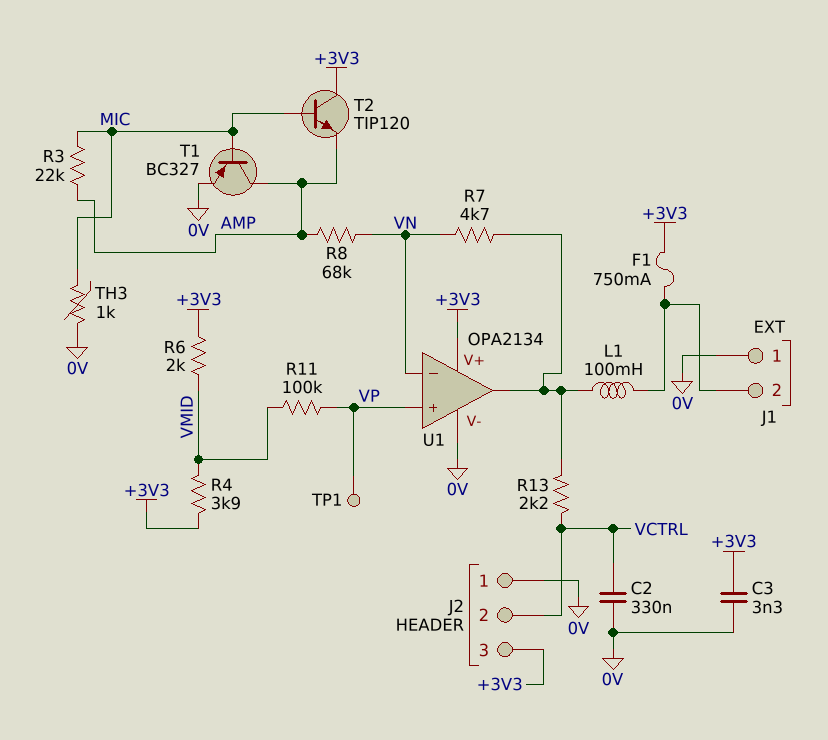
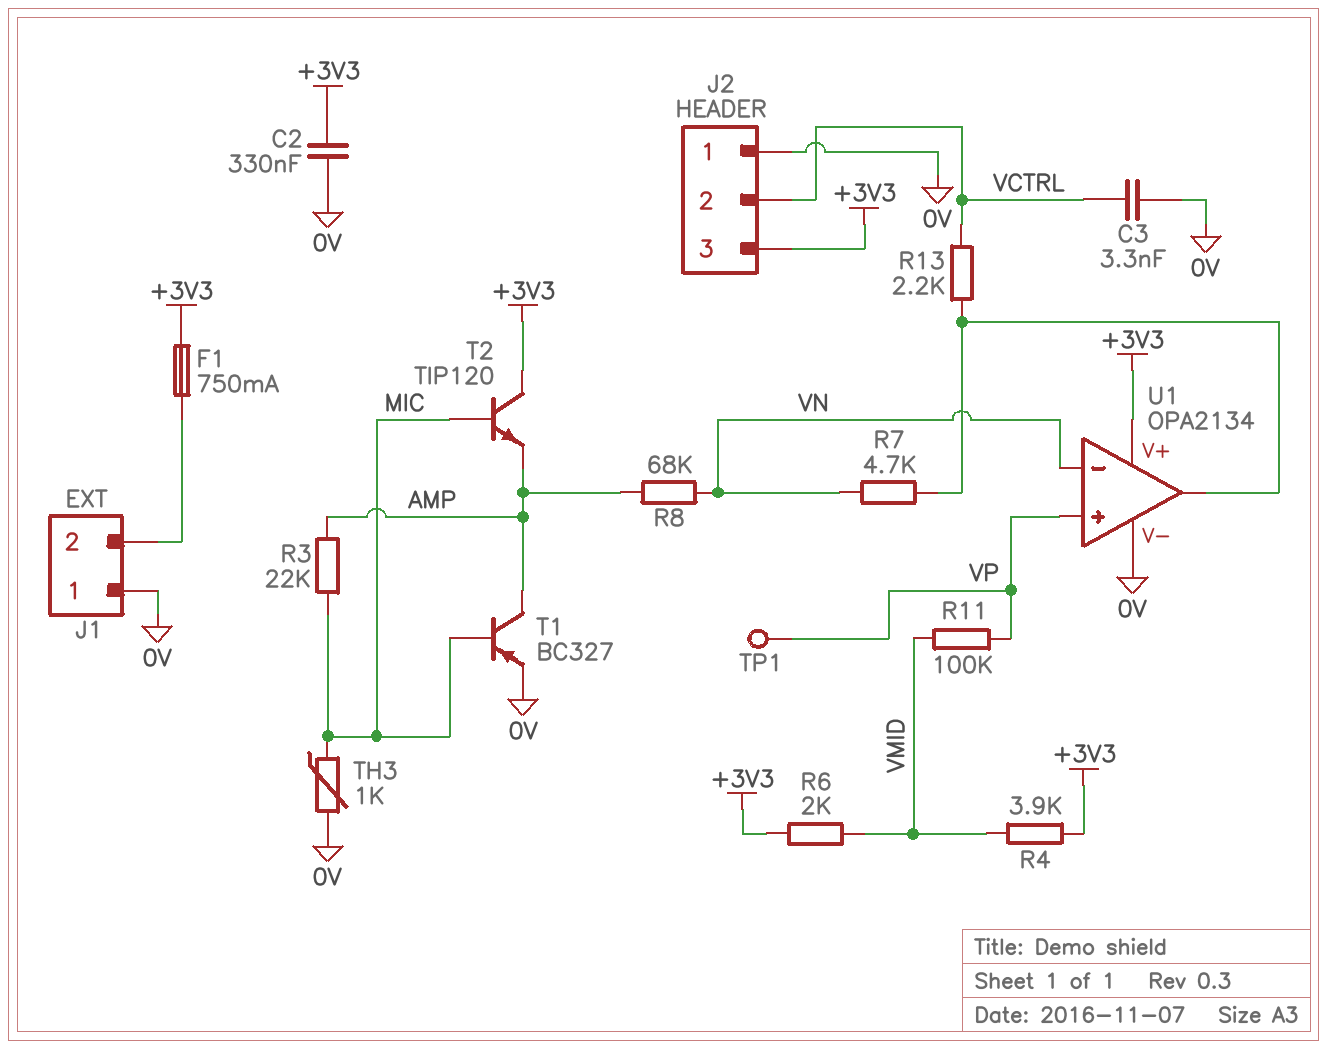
C2: 330nF (0V, VCTRL) -> 330nF (+3V3, 0V)
C3: 3.3nF (+3V3, 0V) -> 3.3nF (0V, VCTRL)
L1: 100mH (J1/2, U1/out) -> none

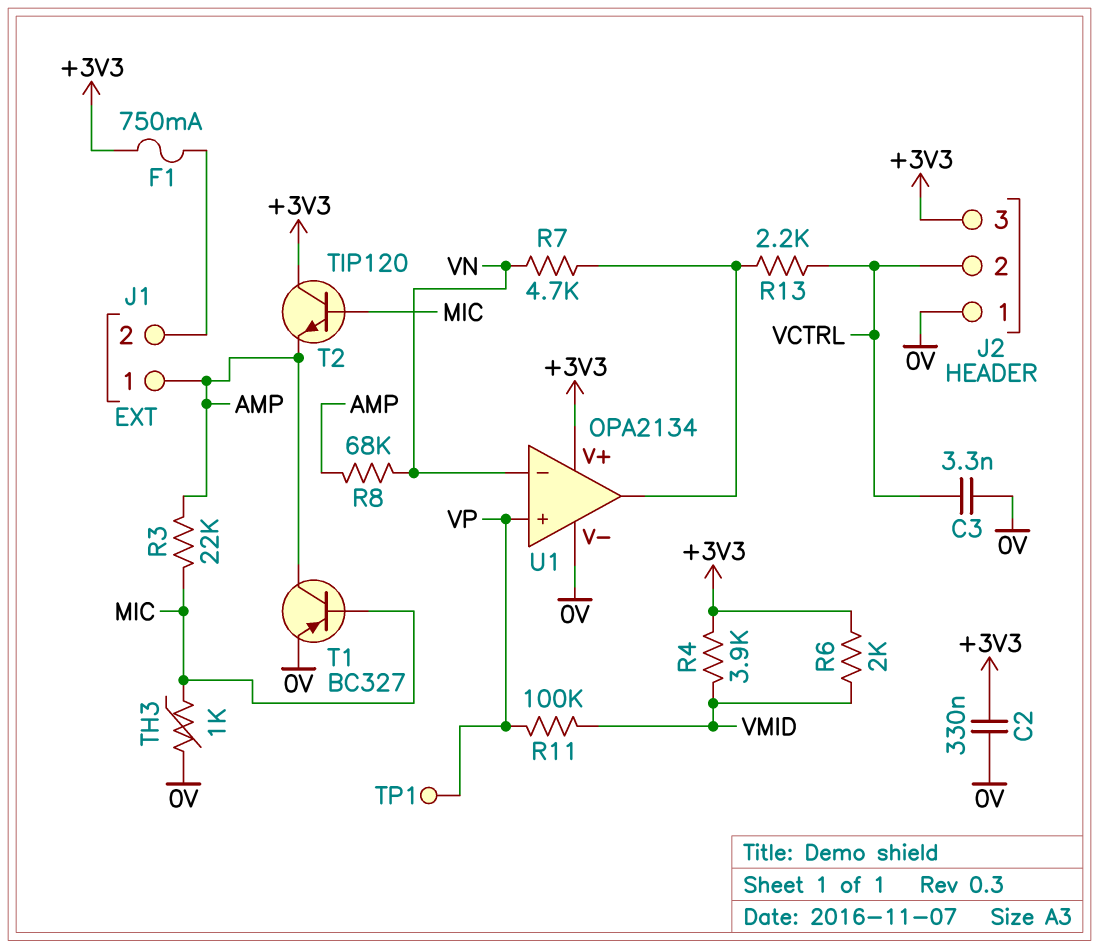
J1 pin 1: 0V -> AMP

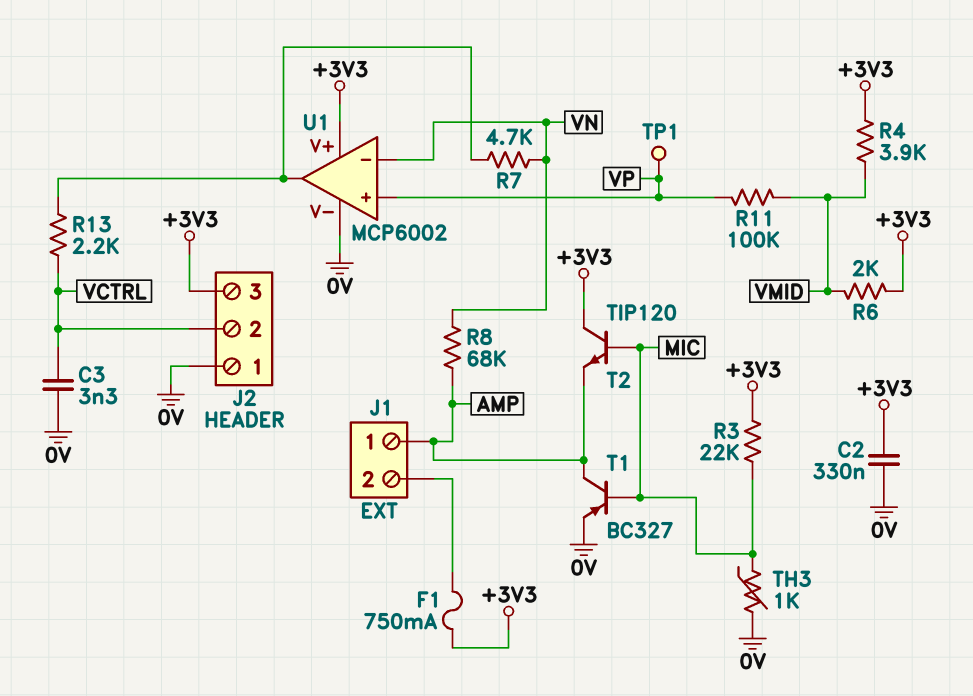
R3: 22k (AMP, MIC) -> 22k (+3V3, MIC)
U1: OPA2134 -> MCP6002

